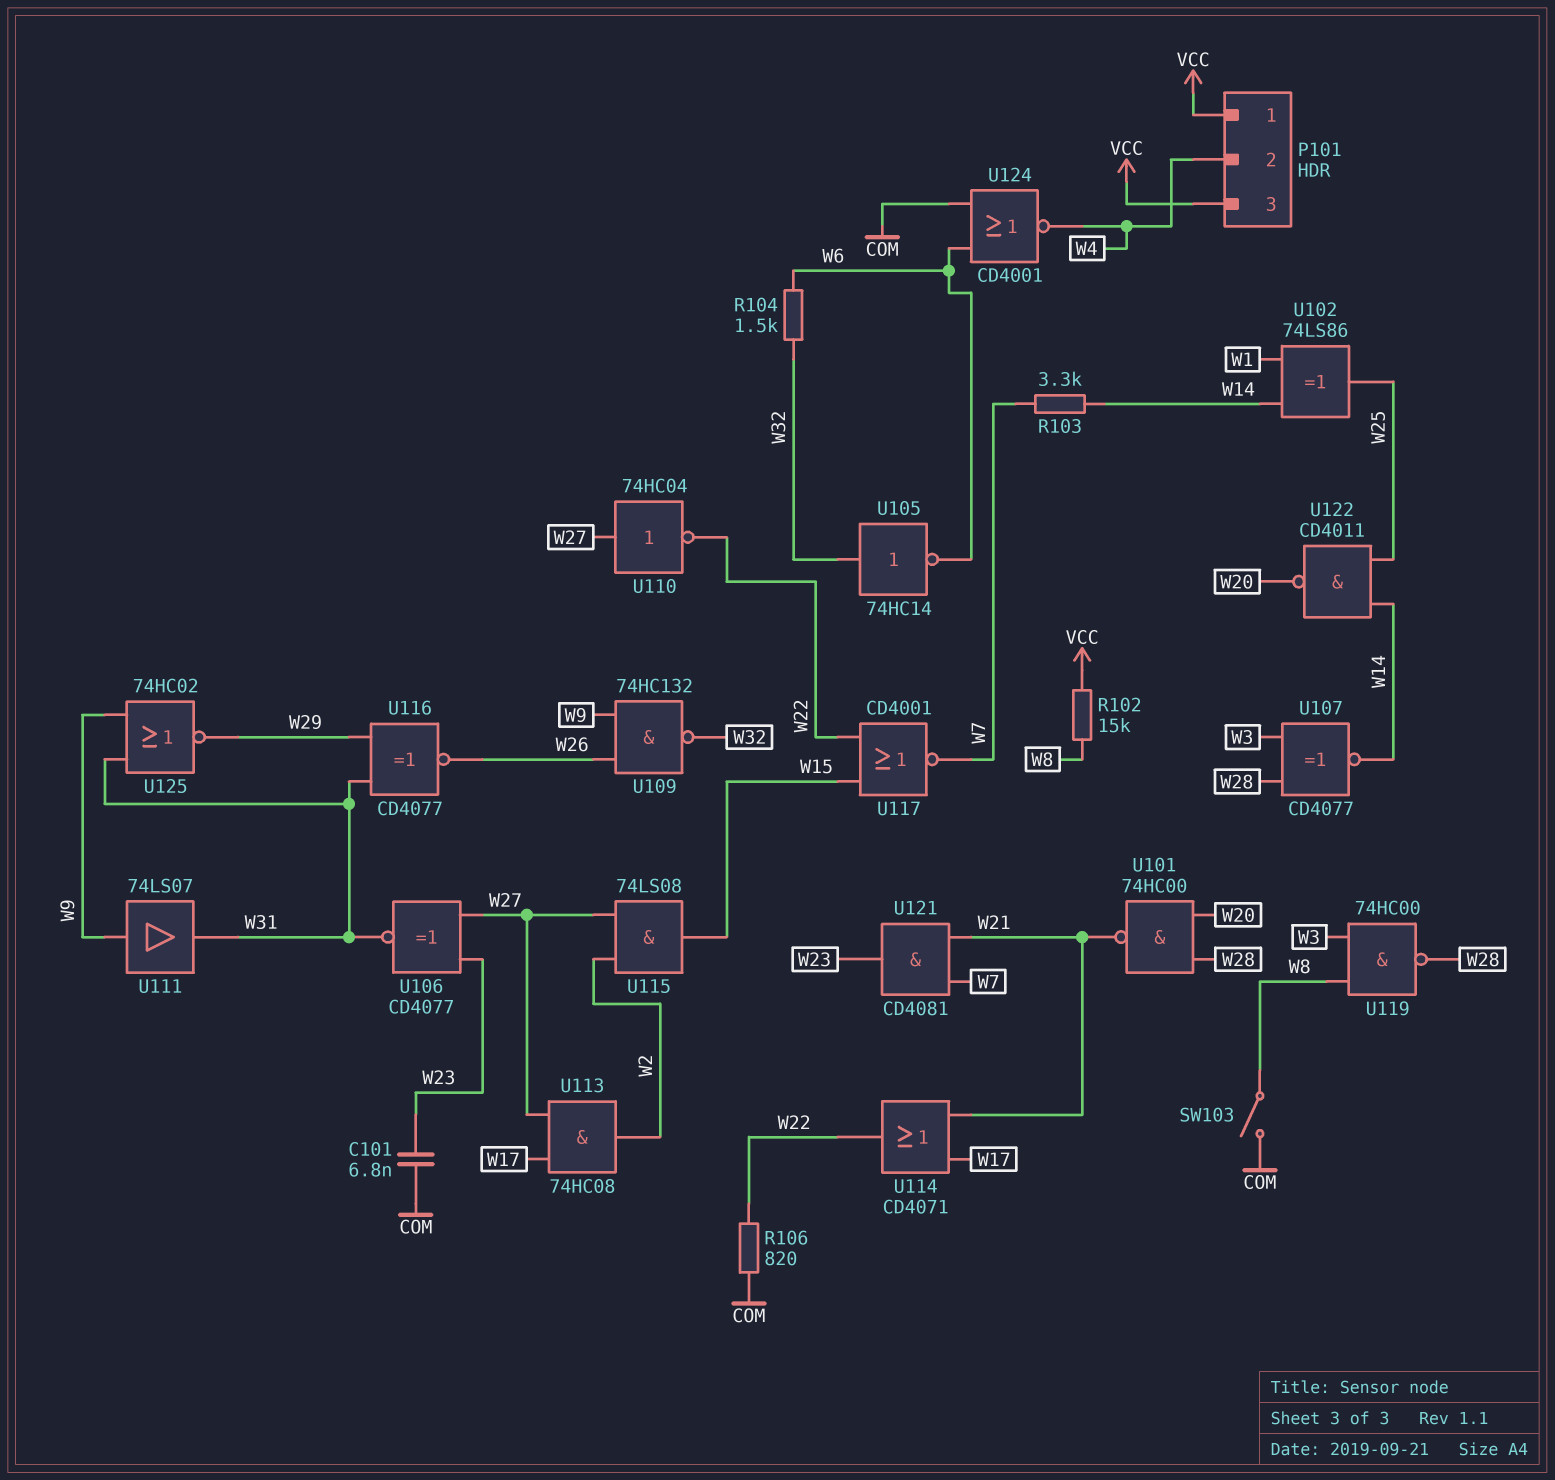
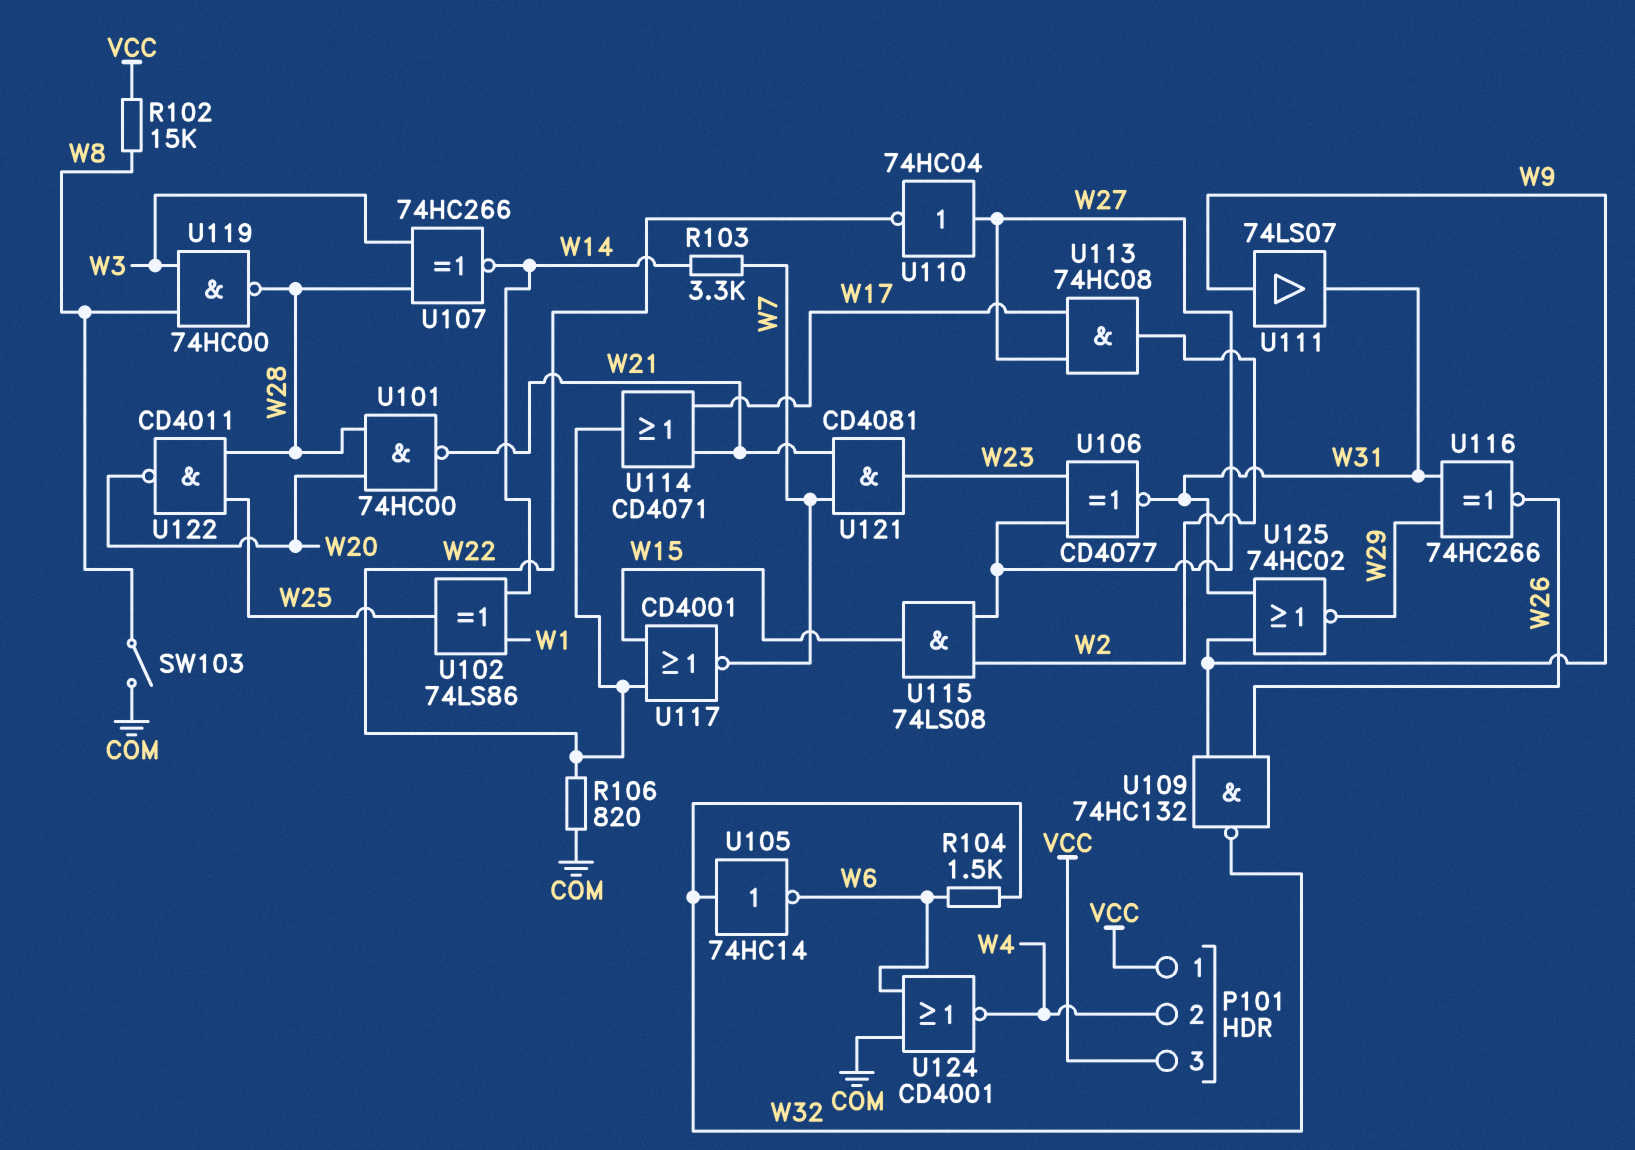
C101: 6.8nF (COM, W23) -> none
U107: XNOR CD4077 (in W3, in W28, out W14) -> XNOR 74HC266 (in W3, in W28, out W14)
U116: XNOR CD4077 (in W29, in W31, out W26) -> XNOR 74HC266 (in W29, in W31, out W26)
U122: NAND CD4011 (in W14, in W25, out W20) -> NAND CD4011 (in W25, in W28, out W20)

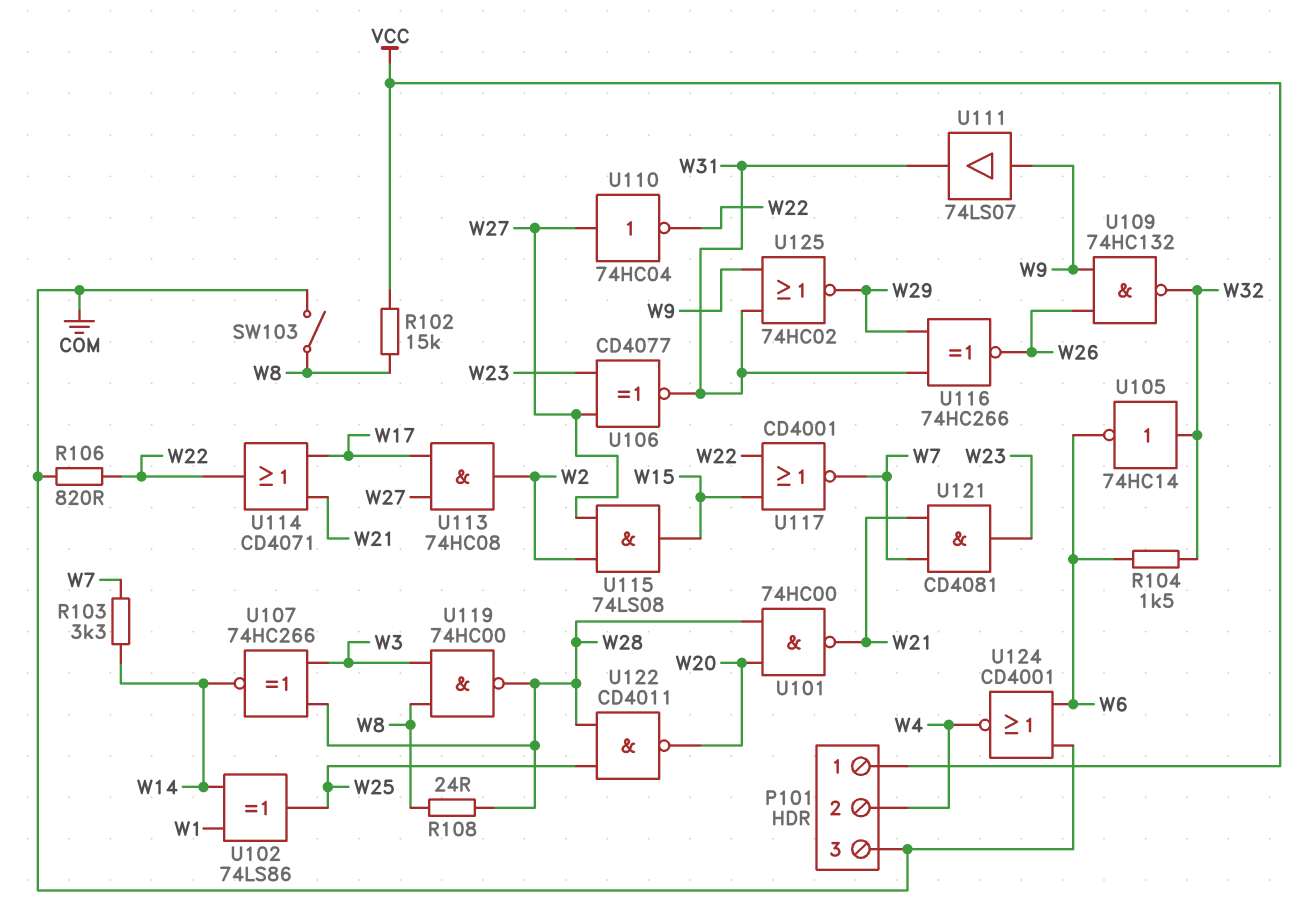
P101 pin 3: VCC -> COM
R108: none -> 24 (W8, W28)

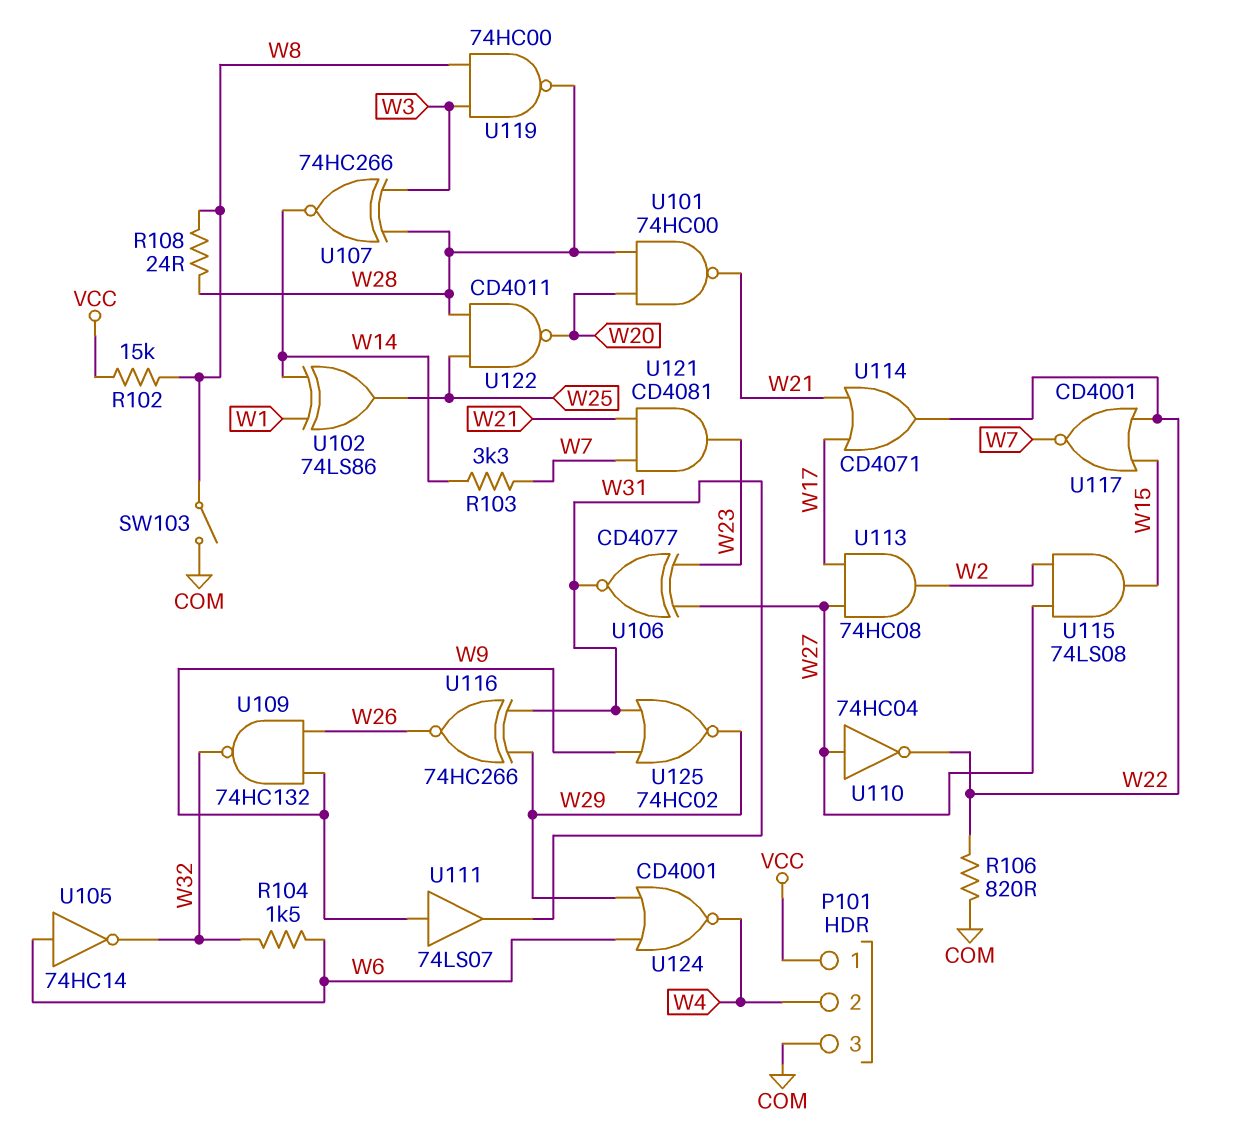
U105: NOT 74HC14 (in W32, out W6) -> NOT 74HC14 (in W6, out W32)
U124: NOR CD4001 (in COM, in W6, out W4) -> NOR CD4001 (in W6, in W29, out W4)

